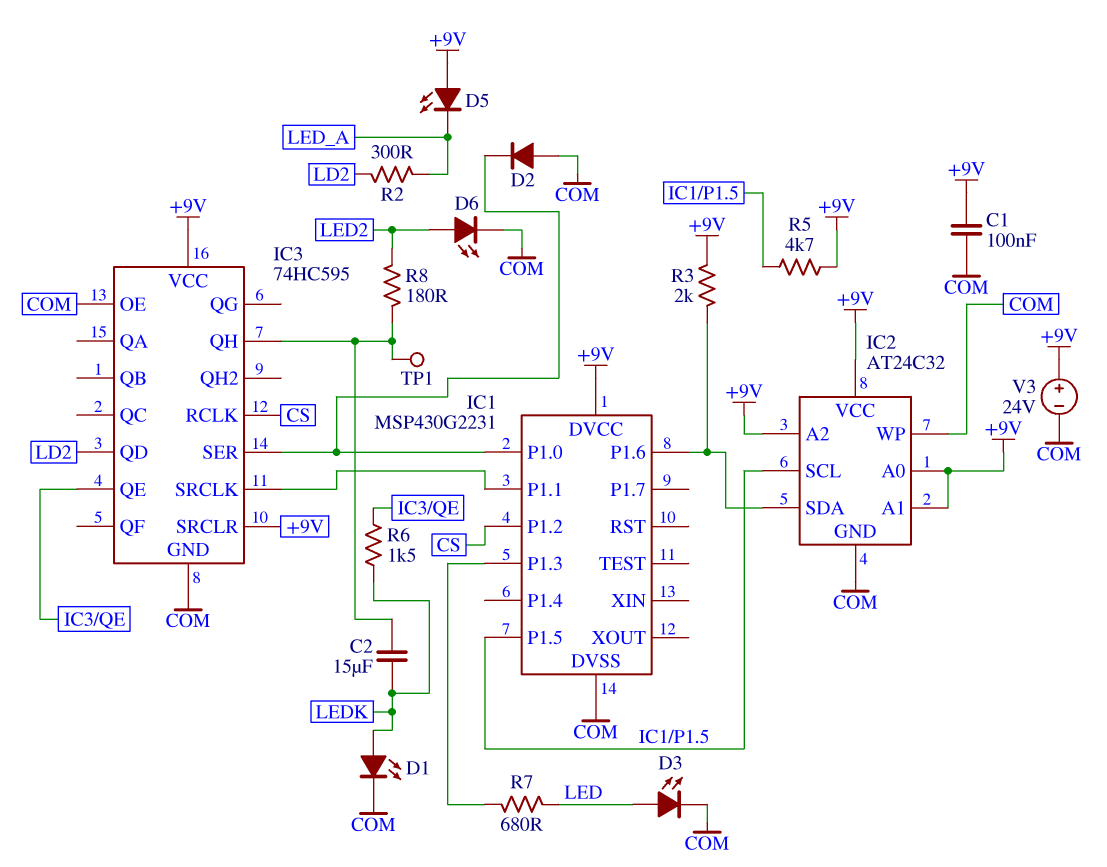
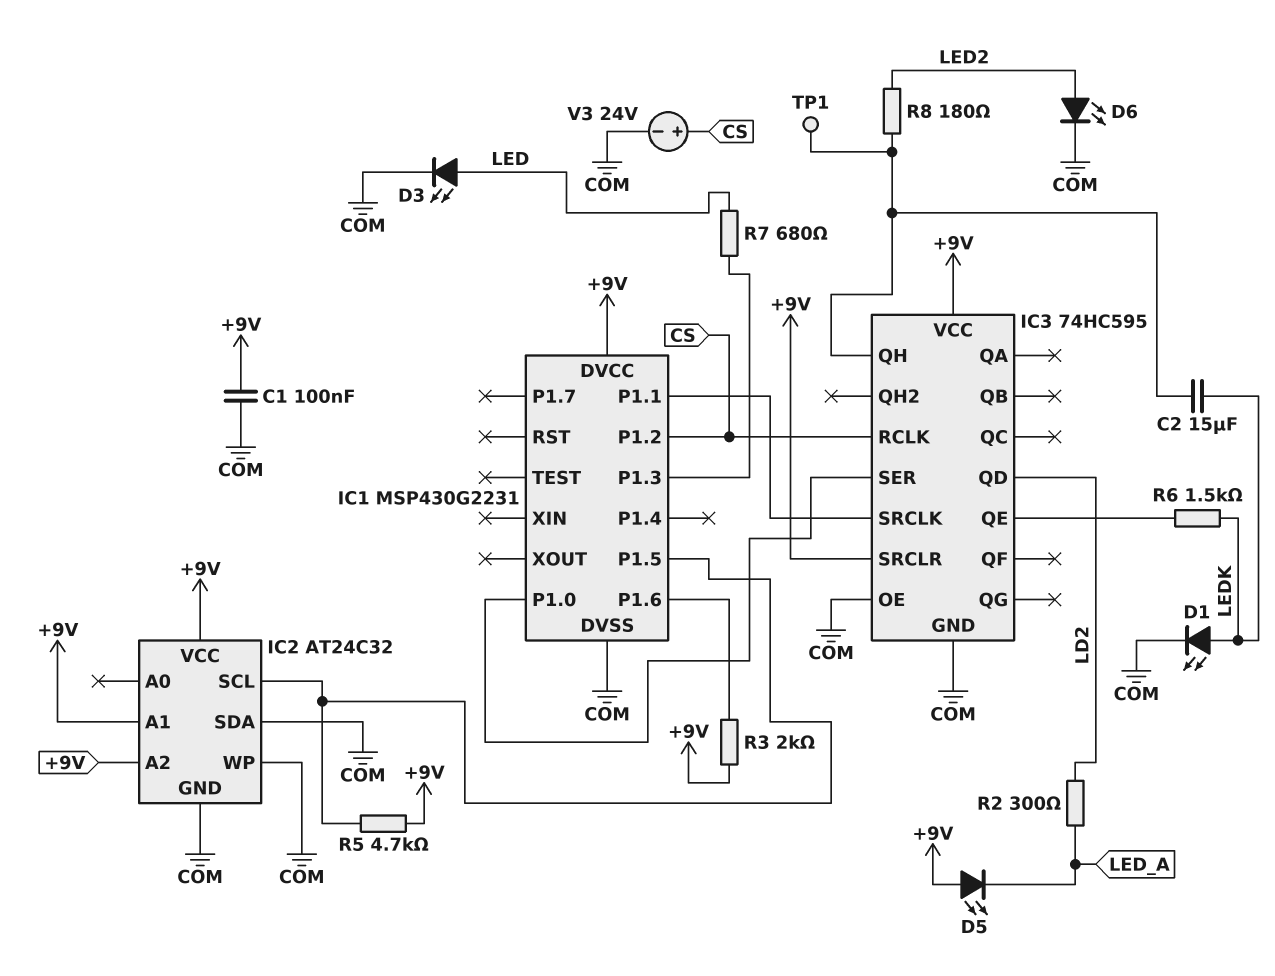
D2: diode (A COM, K IC1/P1.0) -> none
IC2 pin A0: +9V -> none
IC2 pin SDA: IC1/P1.6 -> COM
V3: 24V (plus +9V, minus COM) -> 24V (plus CS, minus COM)

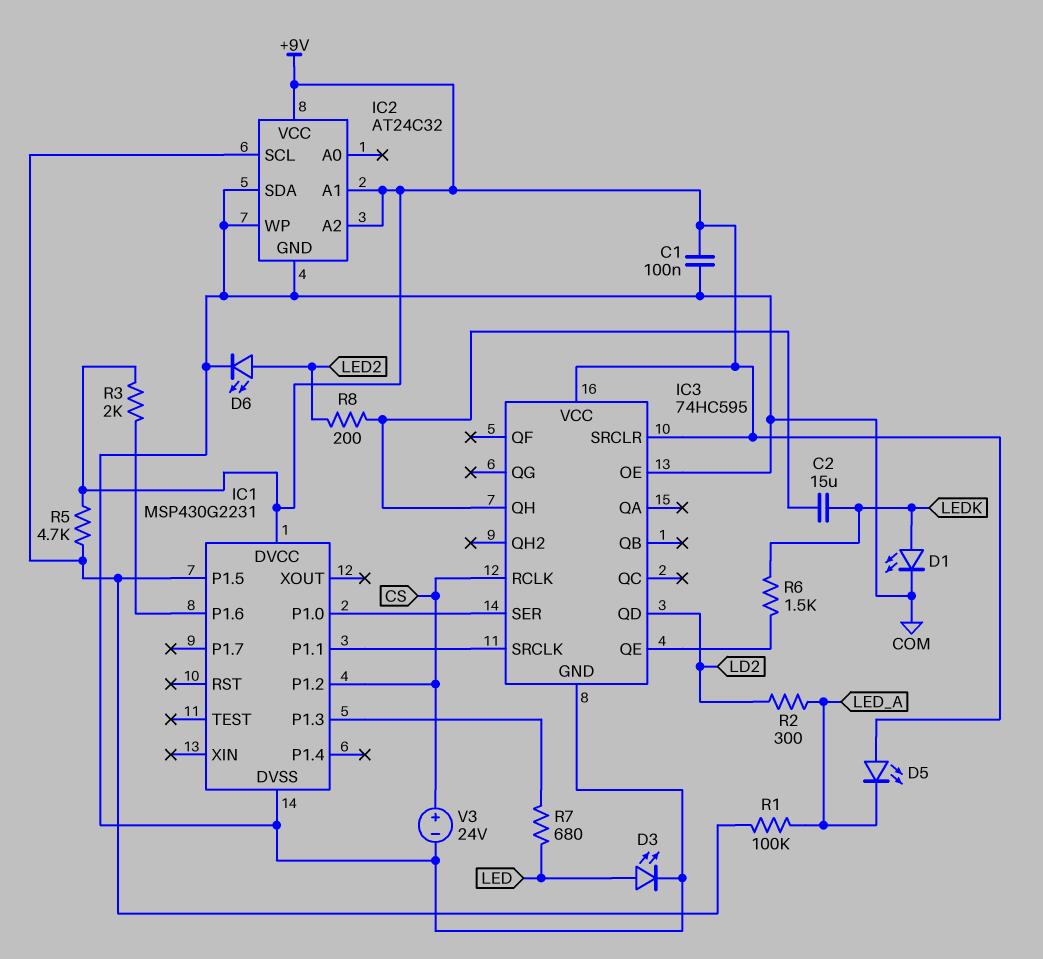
R1: none -> 100k (IC1/P1.5, LED_A)
R8: 180 (IC3/QH, LED2) -> 200 (IC3/QH, LED2)
TP1: test point (IC3/QH) -> none

